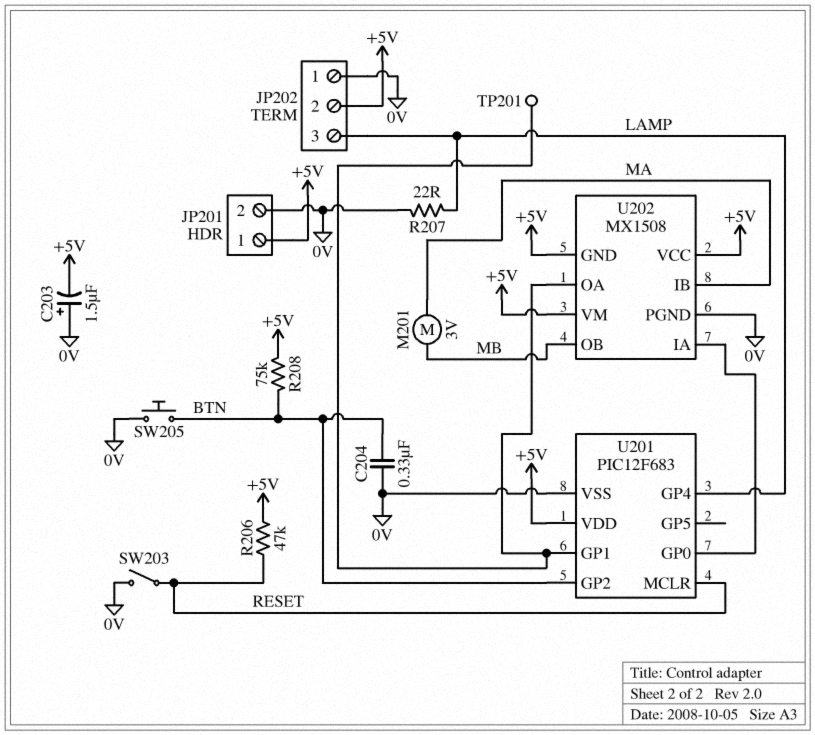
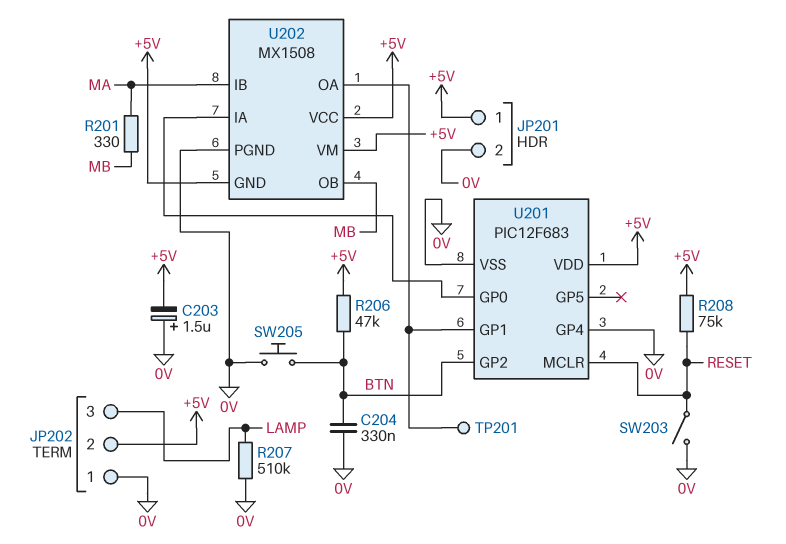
M201: motor 3V (MA, MB) -> none
R201: none -> 330 (MA, MB)
R206: 47k (+5V, RESET) -> 47k (+5V, BTN)
R207: 22 (0V, LAMP) -> 510k (0V, LAMP)
R208: 75k (+5V, BTN) -> 75k (+5V, RESET)
U201 pin GP4: LAMP -> 0V

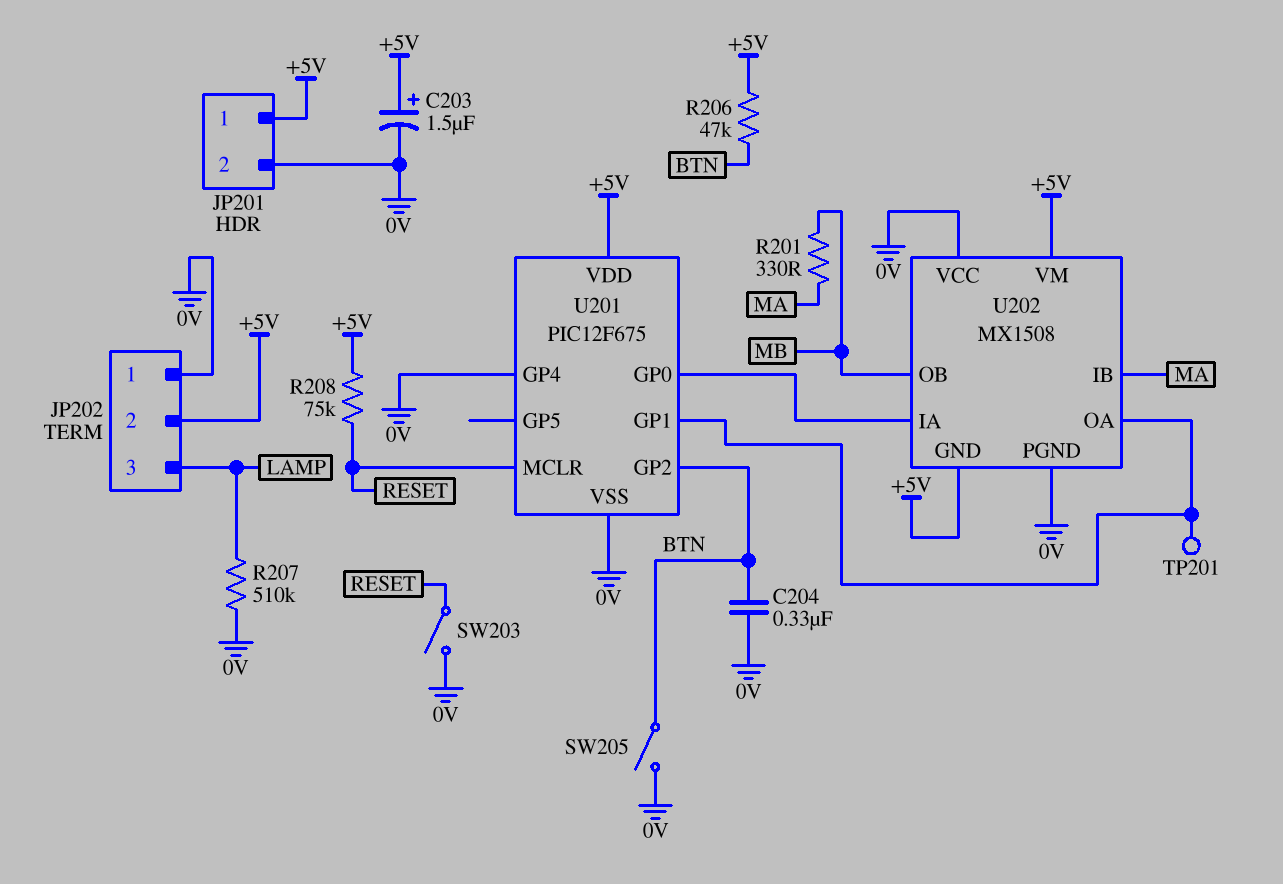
C203: 1.5uF (plus 0V, minus +5V) -> 1.5uF (plus +5V, minus 0V)
SW205: button (0V, BTN) -> switch (0V, BTN)
U201: PIC12F683 -> PIC12F675
U202 pin VCC: +5V -> 0V

